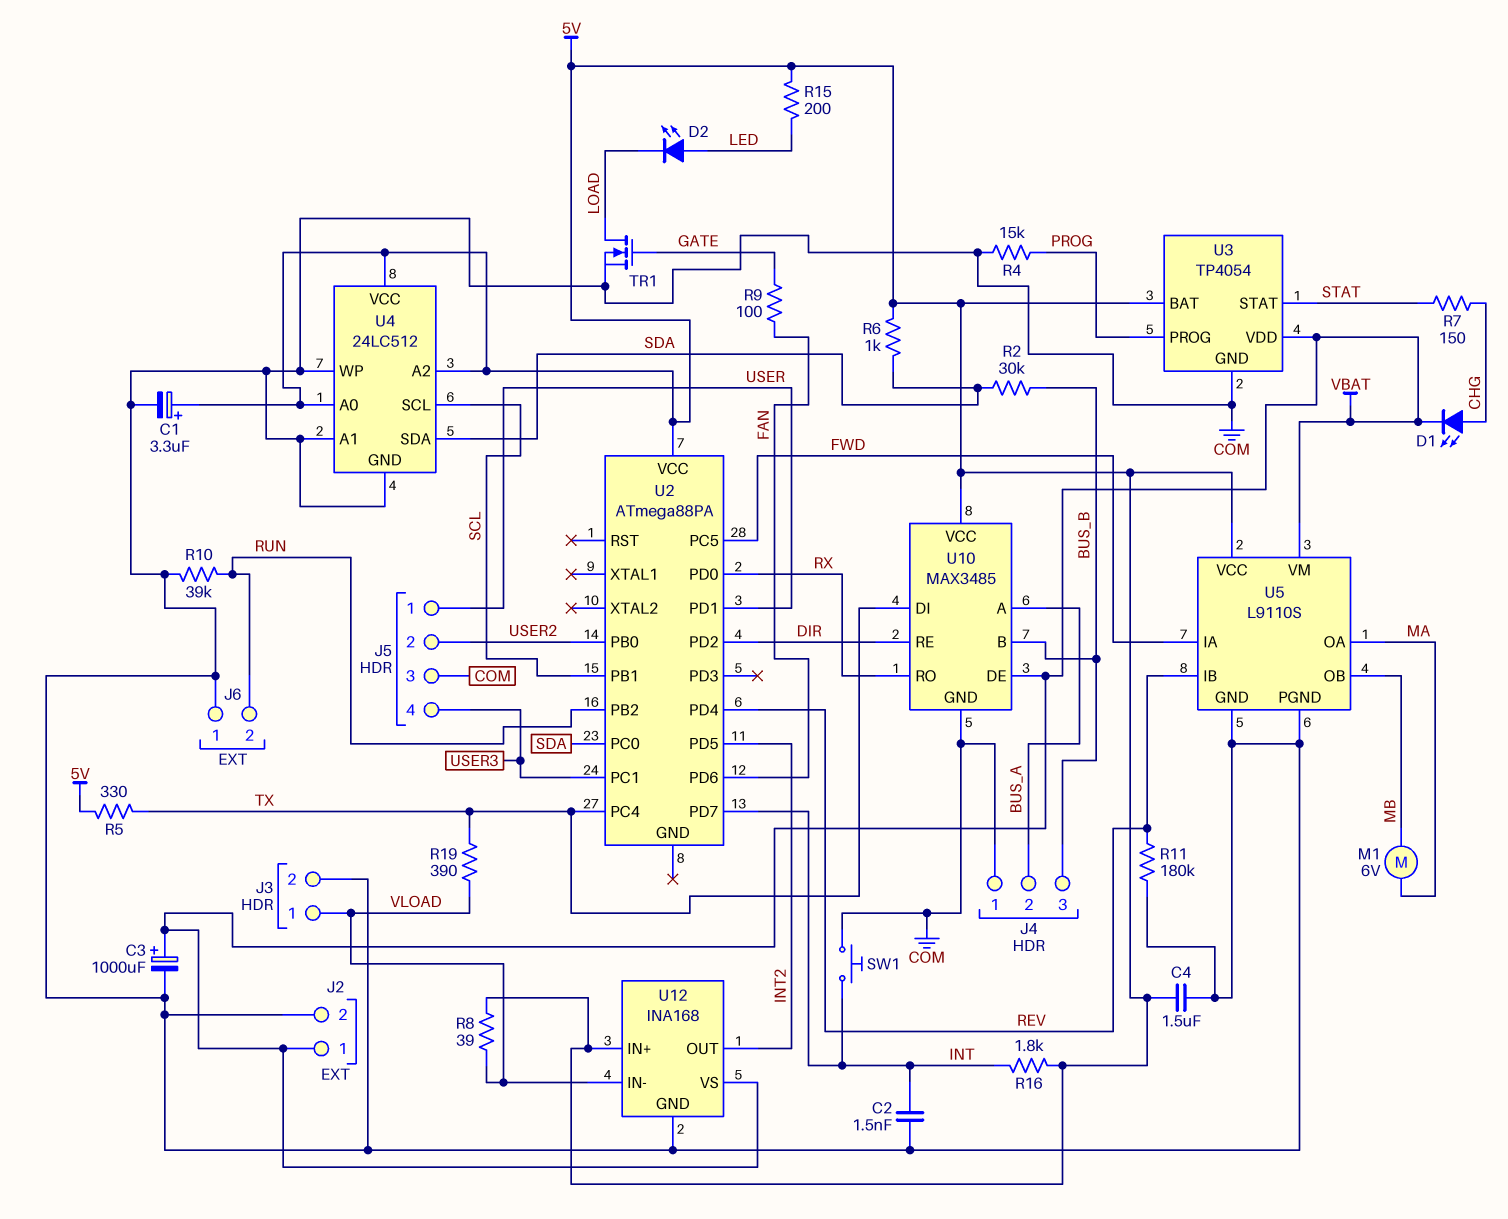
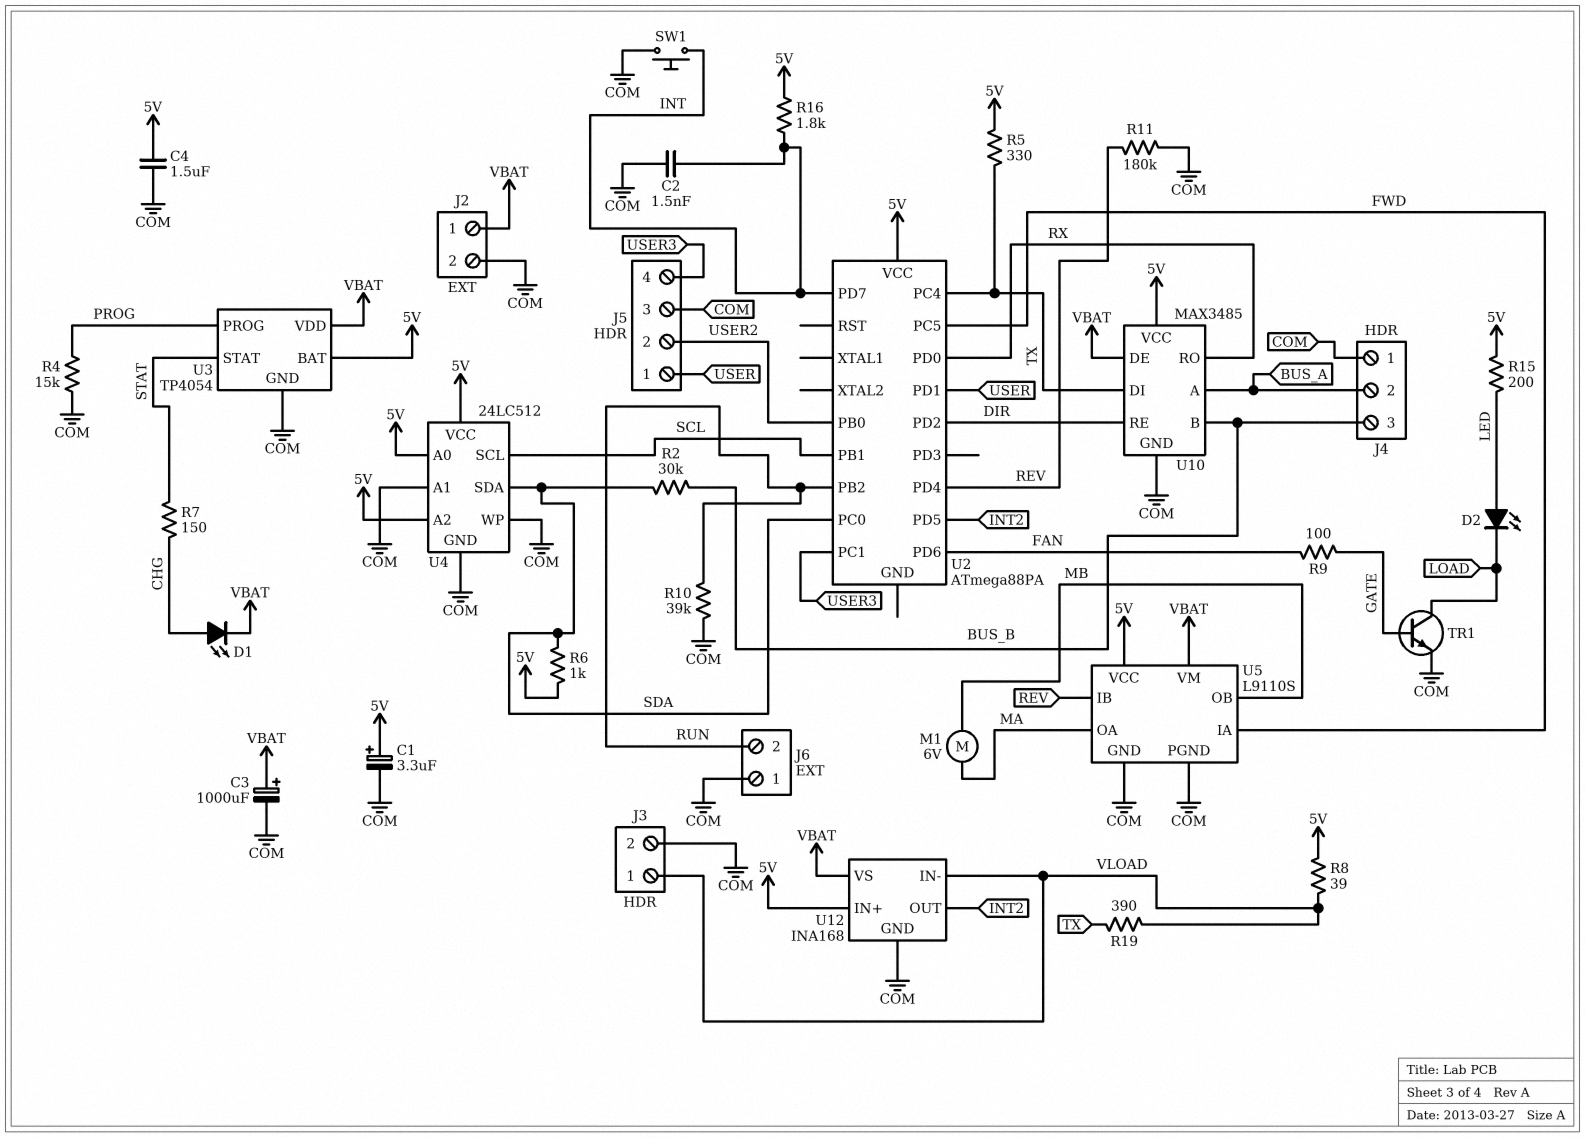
TR1: NMOS (G GATE, D LOAD, S COM) -> NPN (B GATE, C LOAD, E COM)

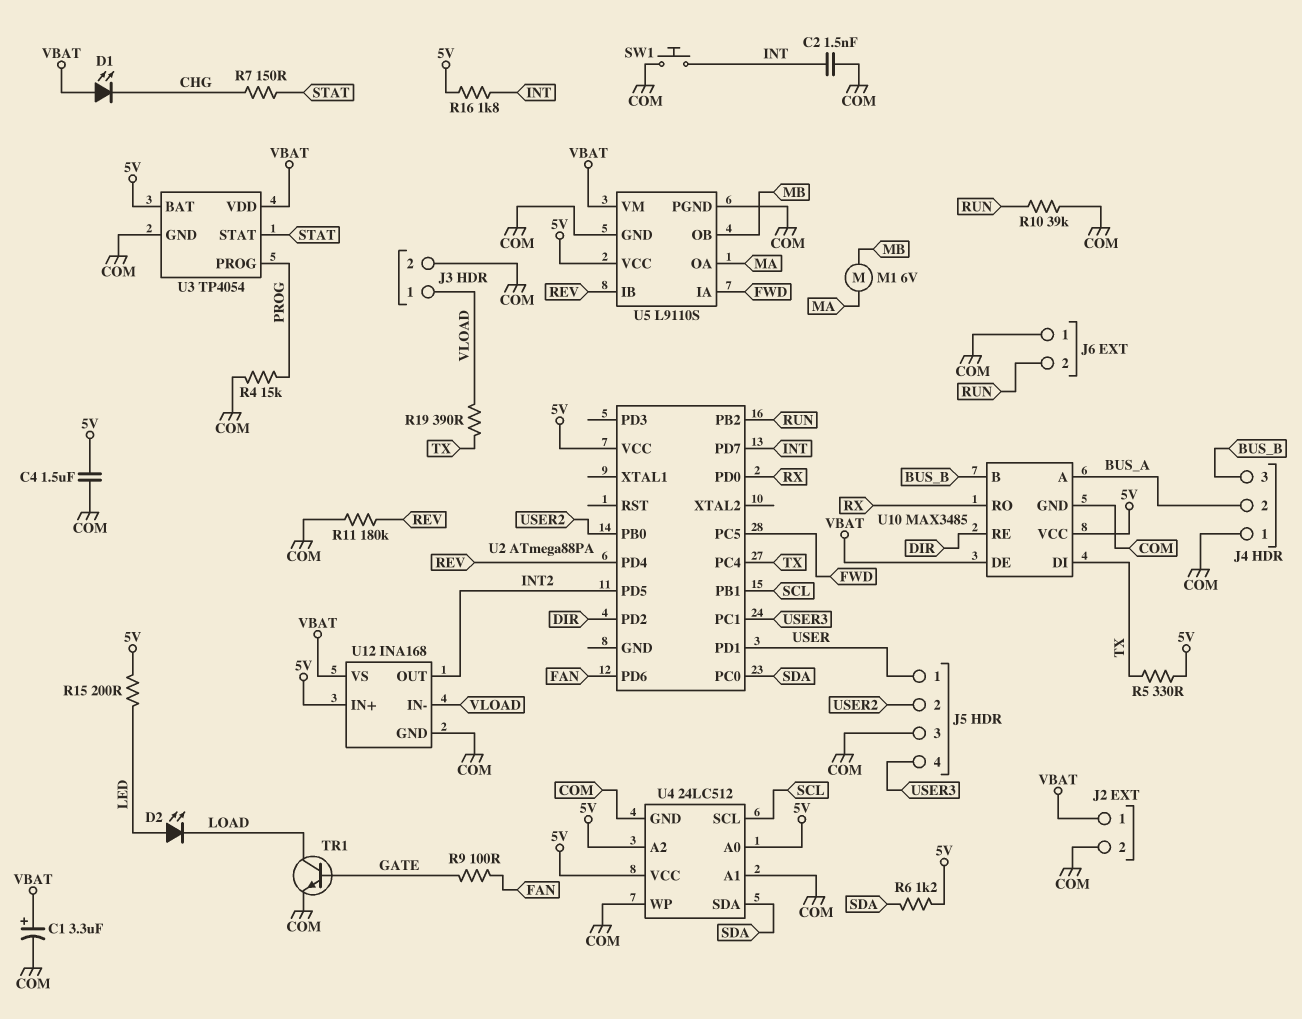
C1: 3.3uF (plus 5V, minus COM) -> 3.3uF (plus VBAT, minus COM)
C3: 1000uF (plus VBAT, minus COM) -> none
D1: LED (A CHG, K VBAT) -> LED (A VBAT, K CHG)
R2: 30k (BUS_B, SDA) -> none
R6: 1k (5V, SDA) -> 1.2k (5V, SDA)
R8: 39 (5V, VLOAD) -> none

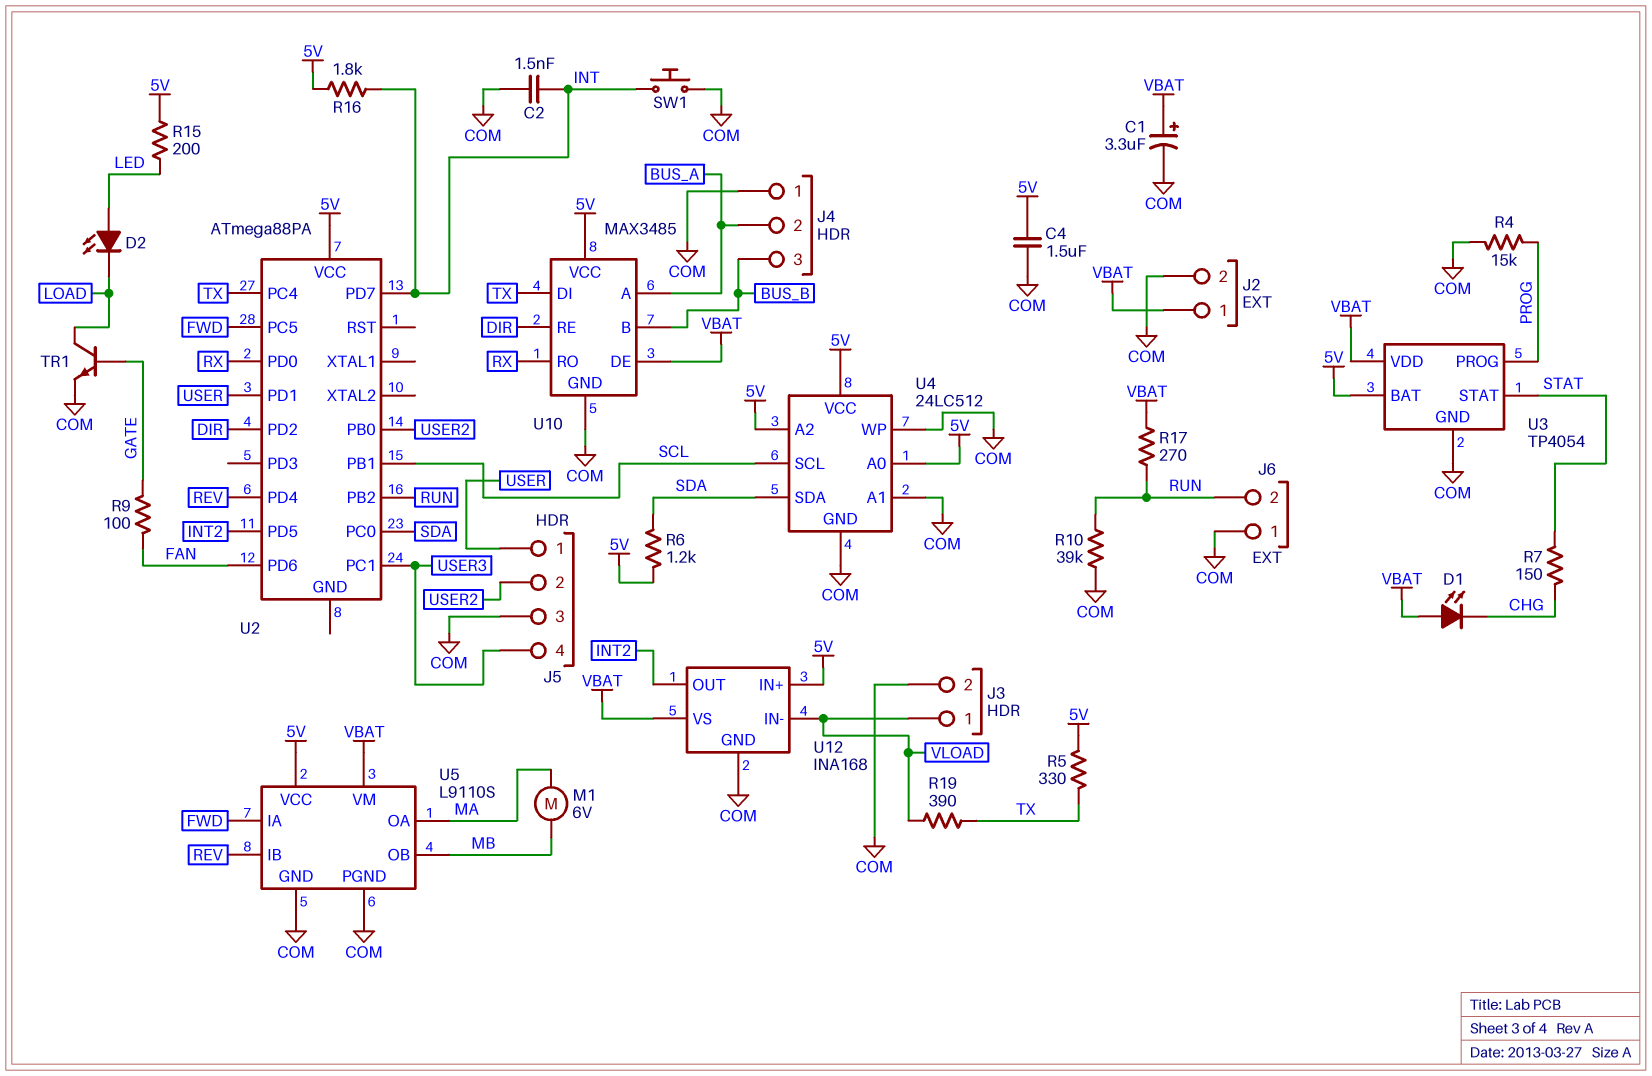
R11: 180k (COM, REV) -> none
R17: none -> 270 (RUN, VBAT)

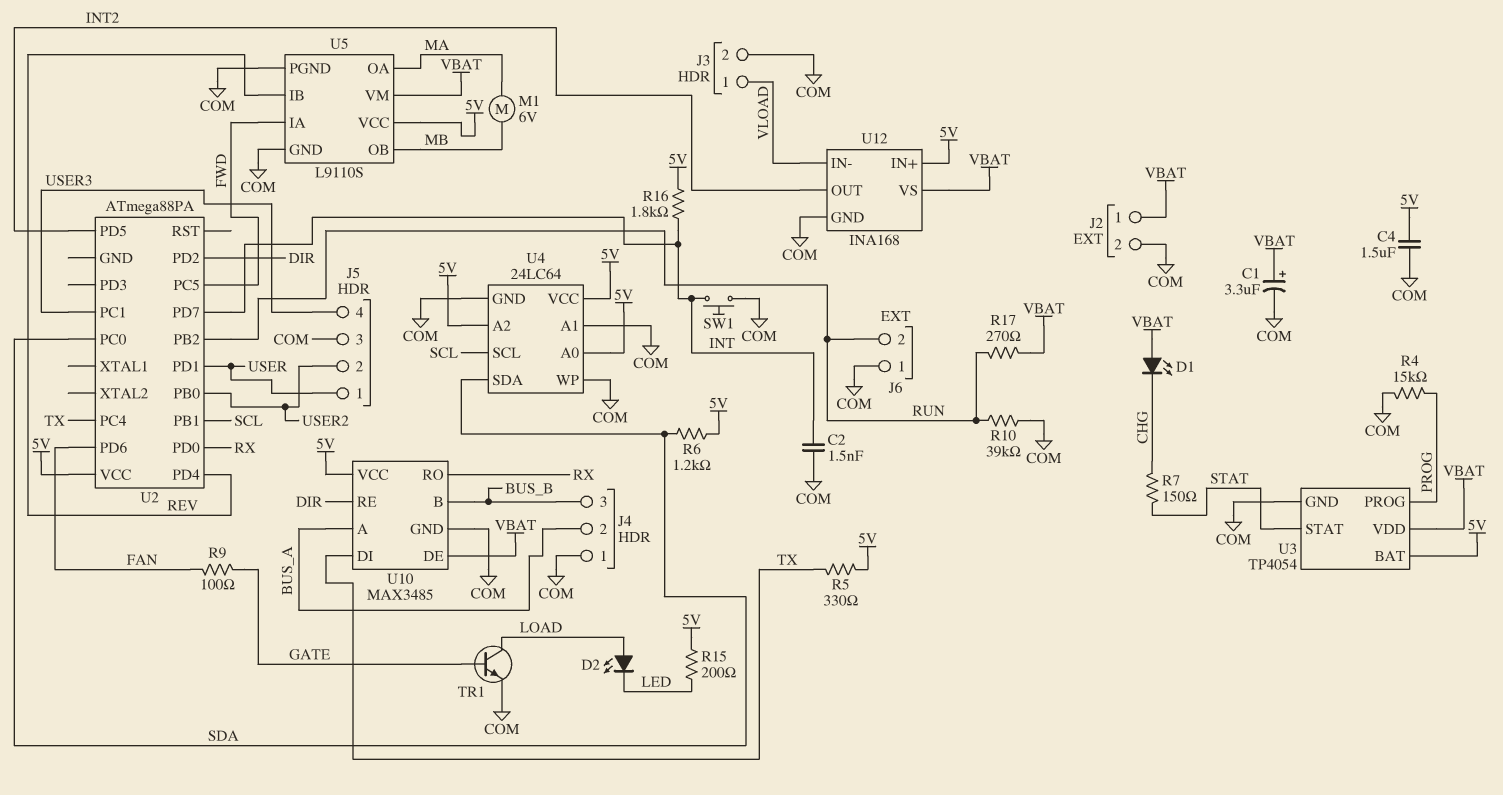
D2: LED (A LED, K LOAD) -> LED (A LOAD, K LED)
R19: 390 (TX, VLOAD) -> none
U4: 24LC512 -> 24LC64

